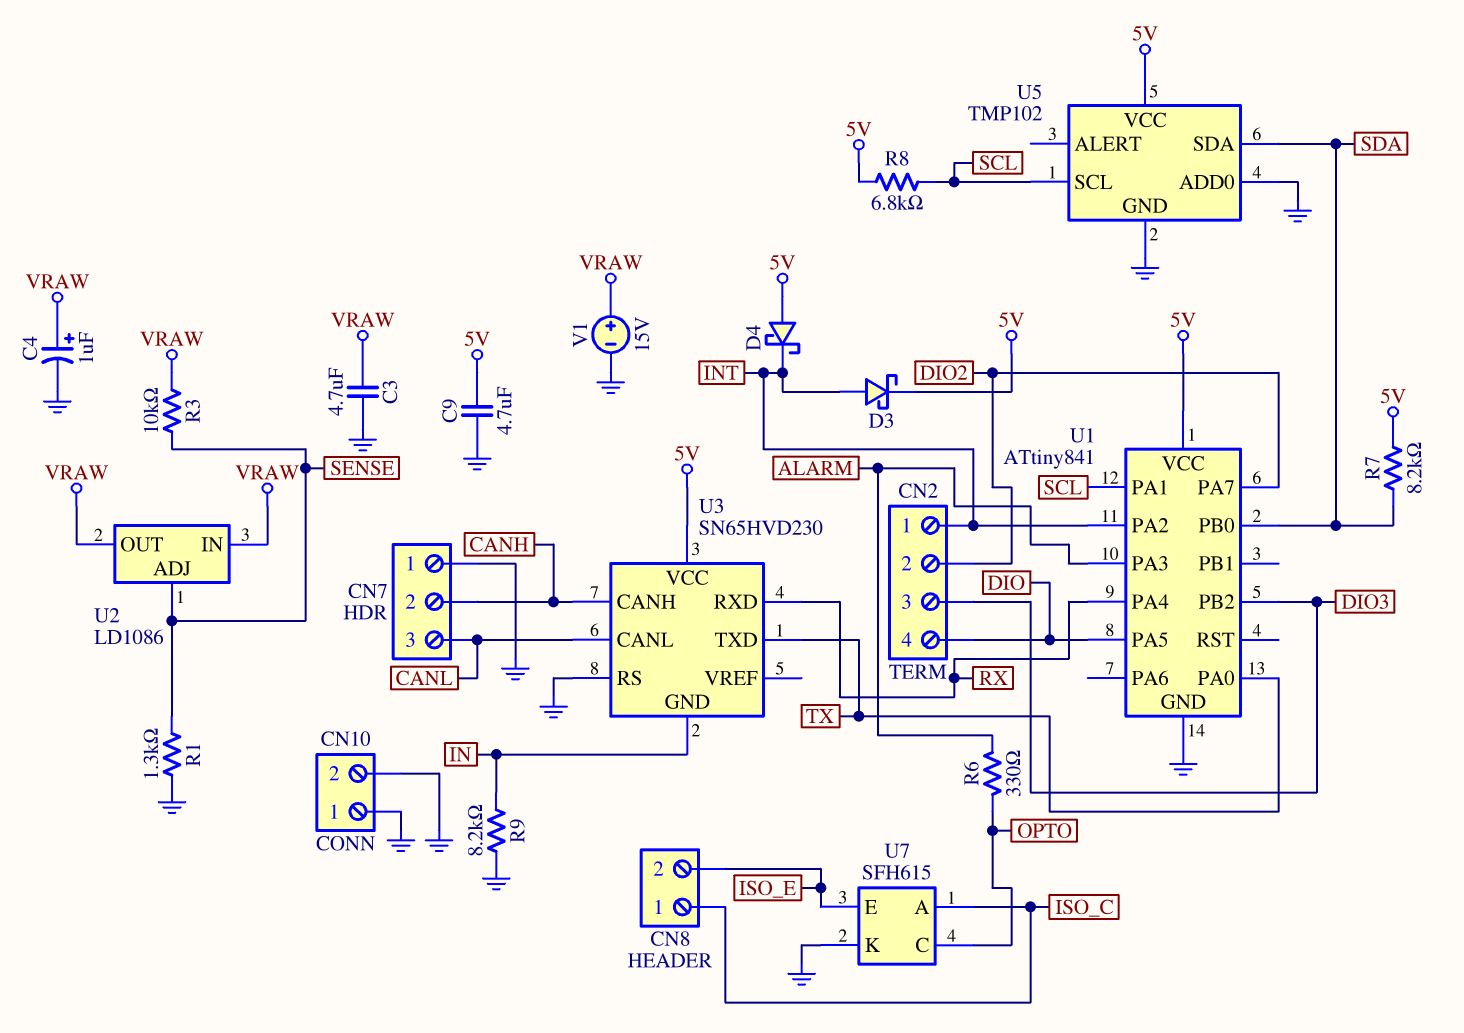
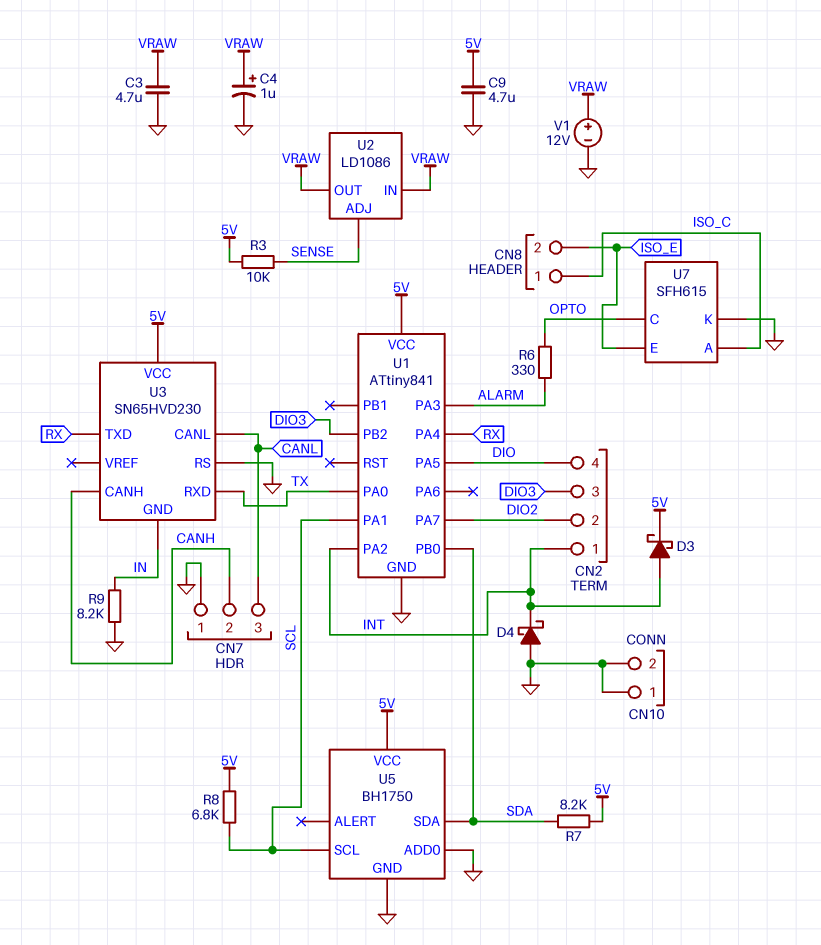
D4: schottky (A 5V, K INT) -> schottky (A GND, K INT)
R1: 1.3k (GND, SENSE) -> none
R3: 10k (SENSE, VRAW) -> 10k (5V, SENSE)
U3 pin RXD: RX -> TX
U3 pin TXD: TX -> RX
U5: TMP102 -> BH1750
V1: 15V (plus VRAW, minus GND) -> 12V (plus VRAW, minus GND)

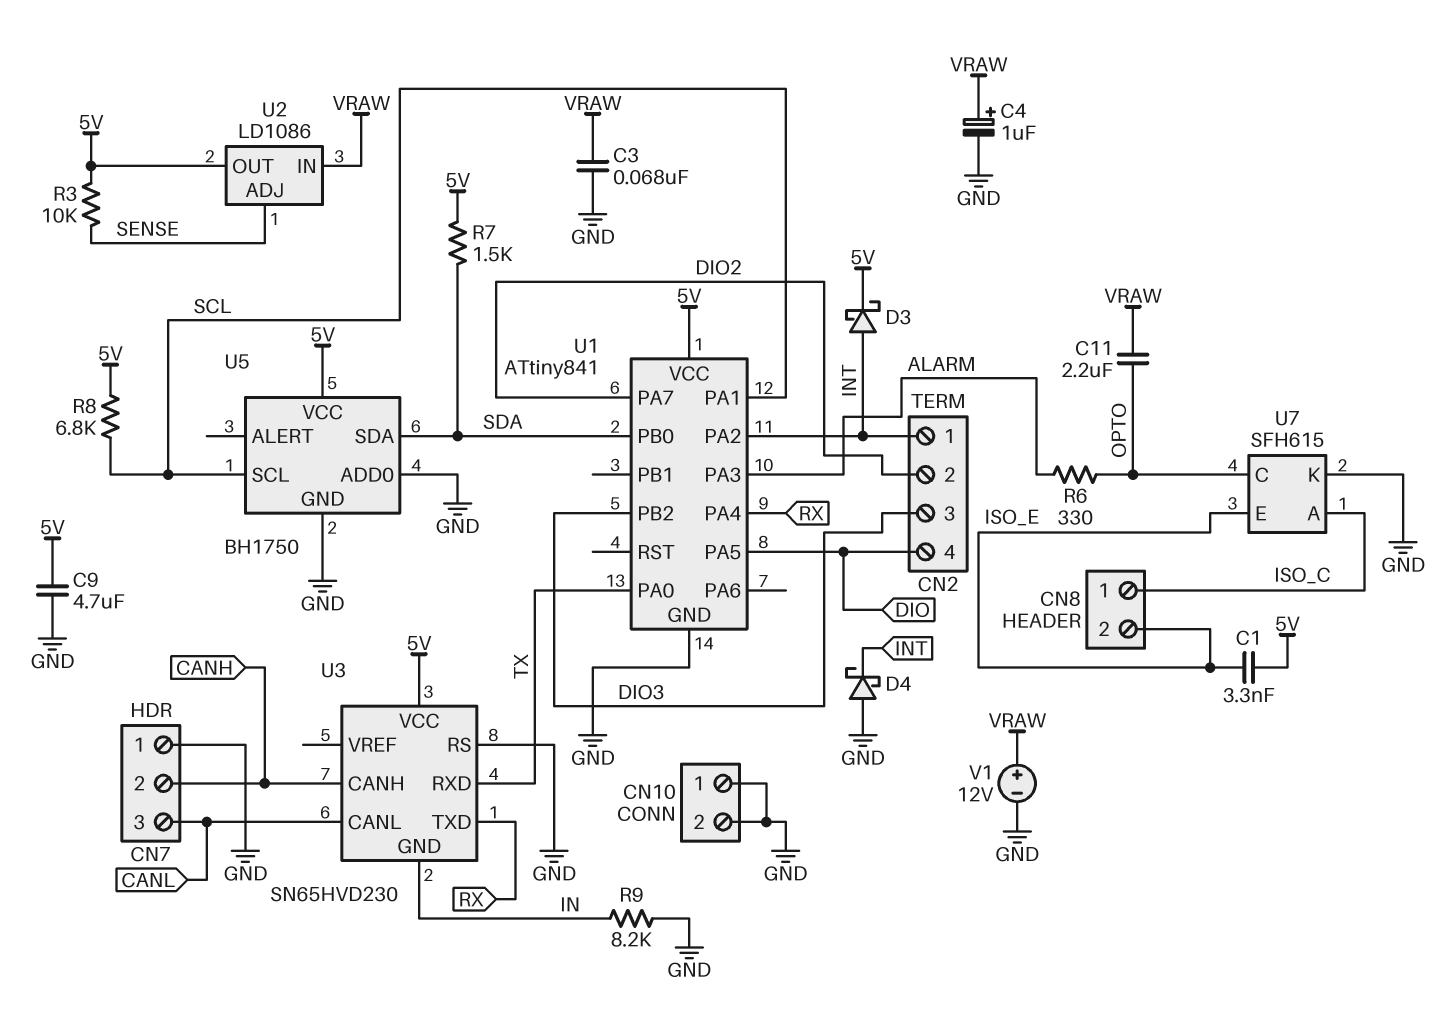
C1: none -> 3.3nF (5V, ISO_E)
C3: 4.7uF (GND, VRAW) -> 68nF (GND, VRAW)
C11: none -> 2.2uF (OPTO, VRAW)
R7: 8.2k (5V, SDA) -> 1.5k (5V, SDA)
U2 pin OUT: VRAW -> 5V

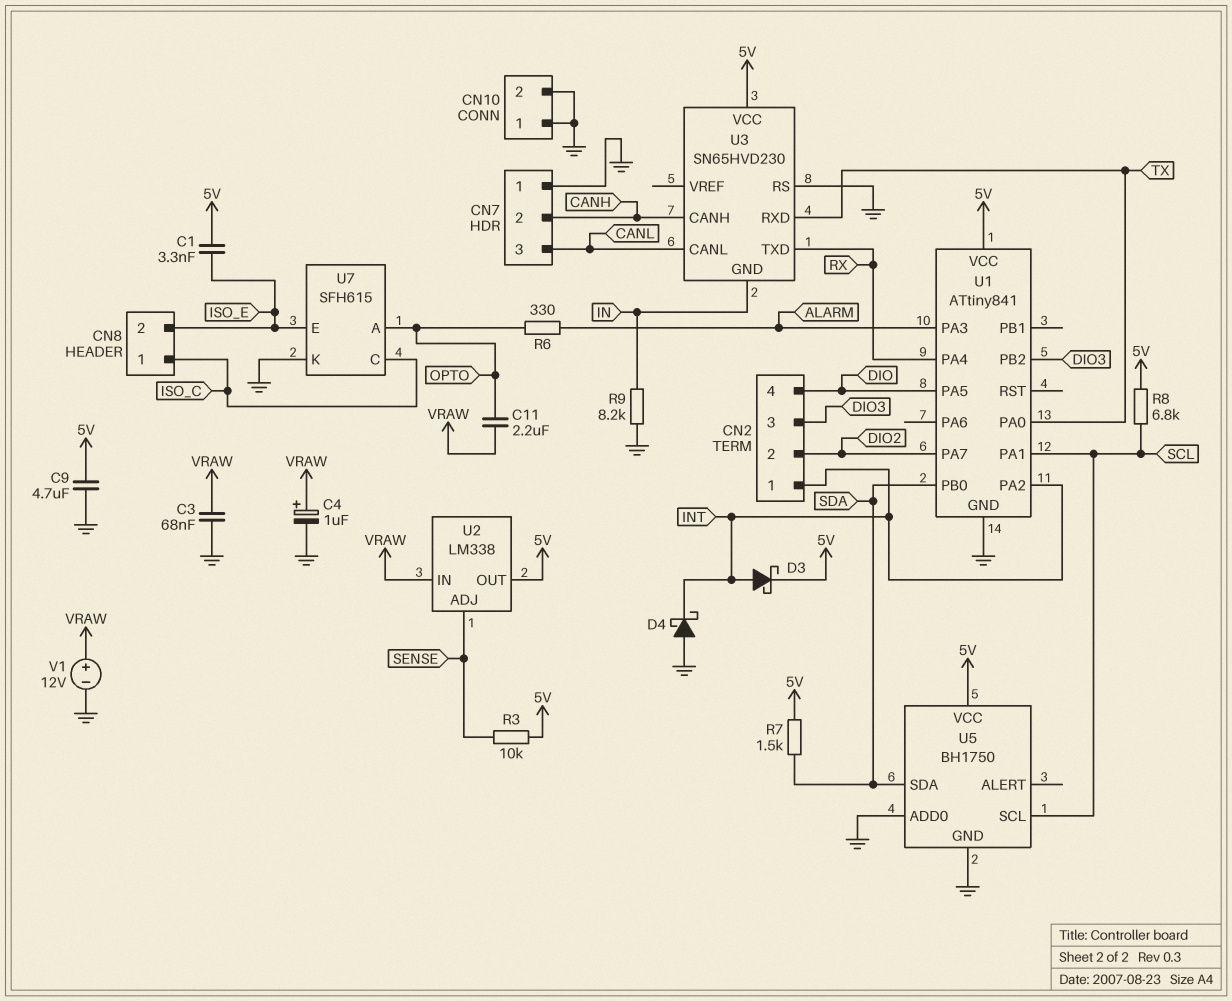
U2: LD1086 -> LM338
U7 pin A: ISO_C -> OPTO
U7 pin C: OPTO -> ISO_C

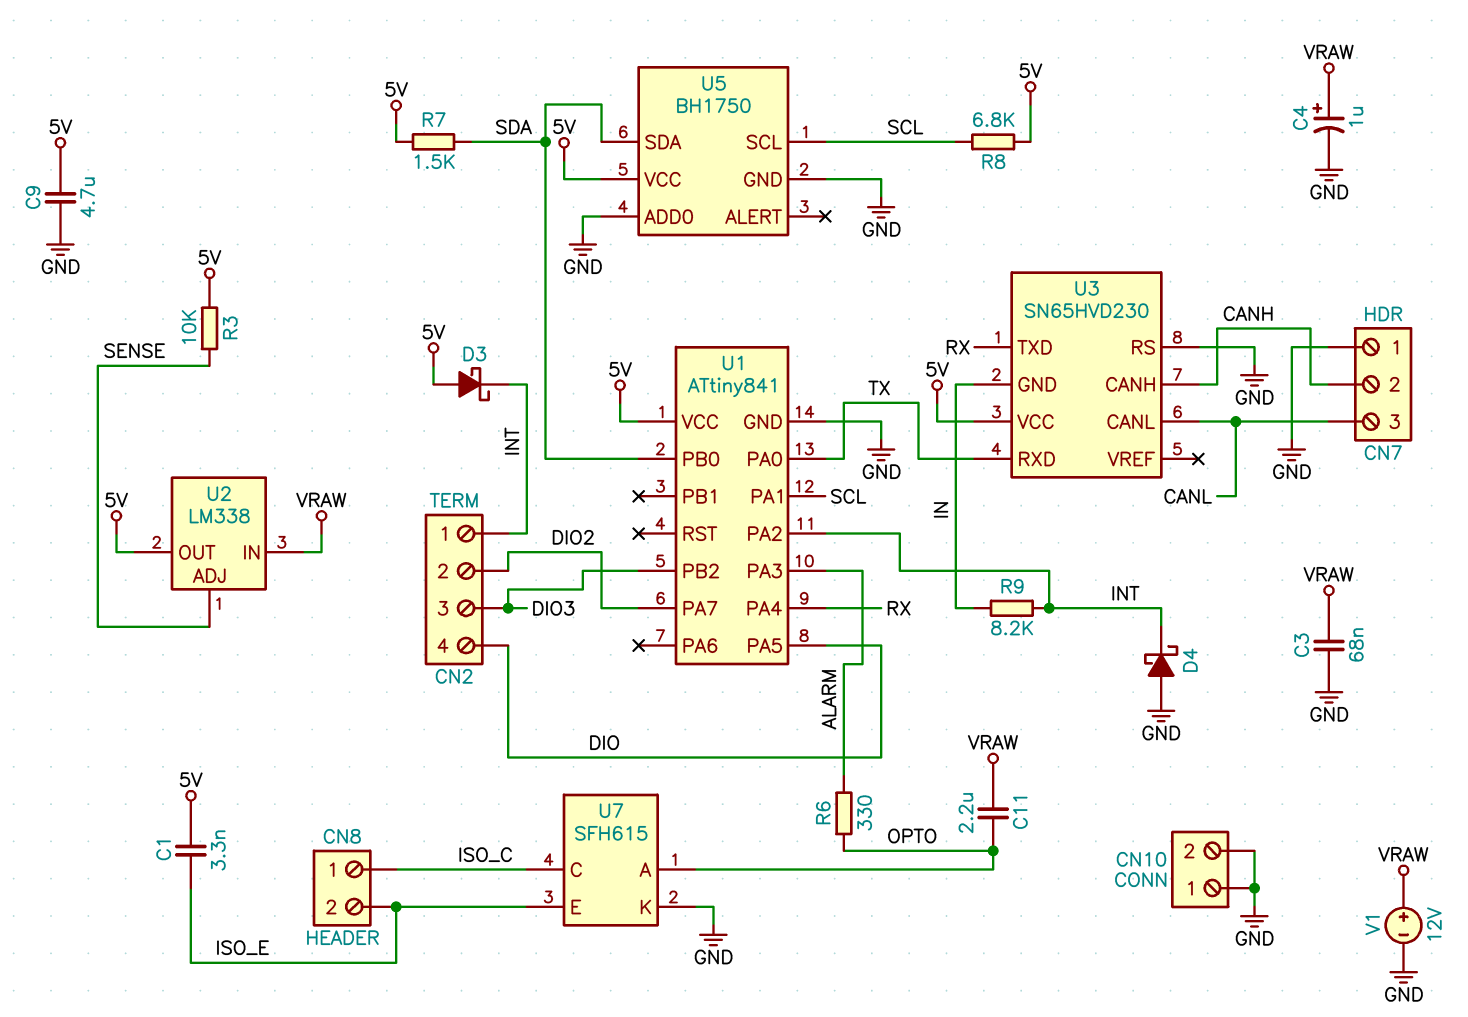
D3: schottky (A INT, K 5V) -> schottky (A 5V, K INT)
R9: 8.2k (GND, IN) -> 8.2k (IN, INT)

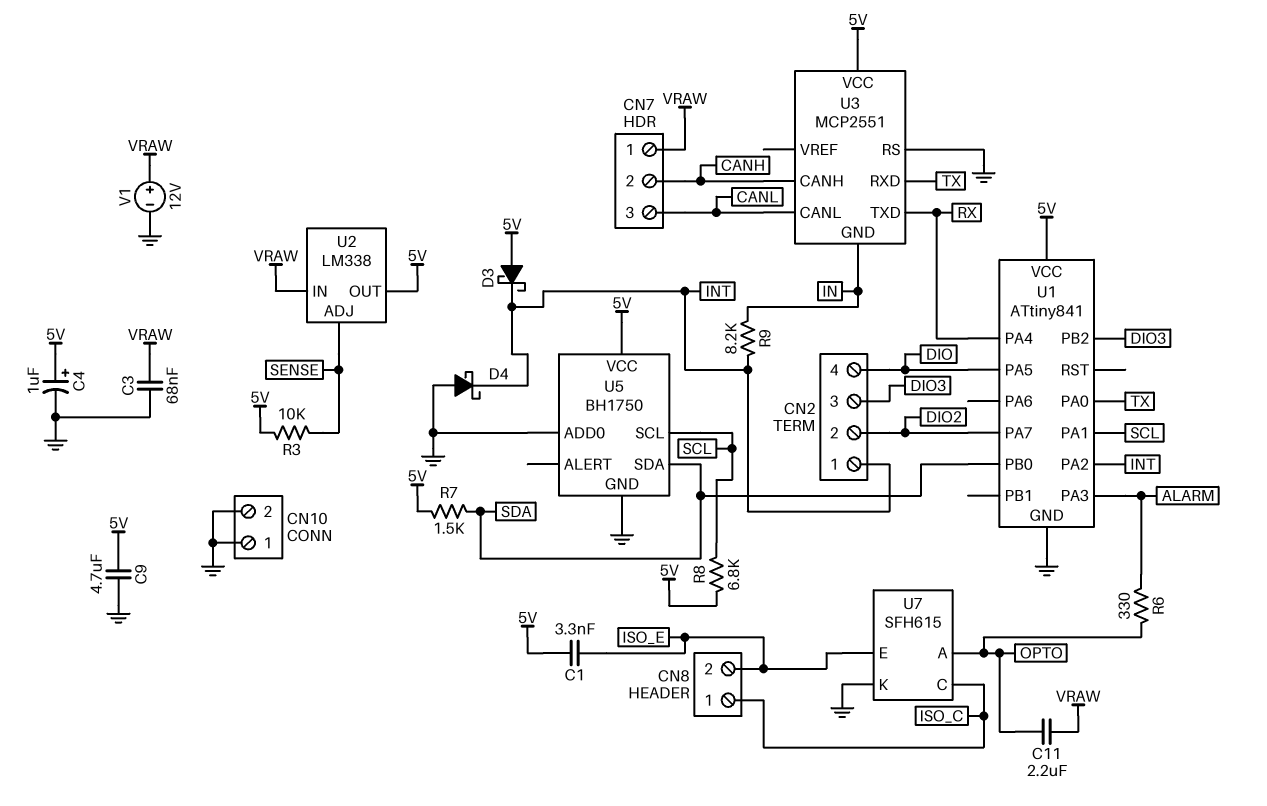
C4: 1uF (plus VRAW, minus GND) -> 1uF (plus 5V, minus GND)
CN7 pin 1: GND -> VRAW
U3: SN65HVD230 -> MCP2551

